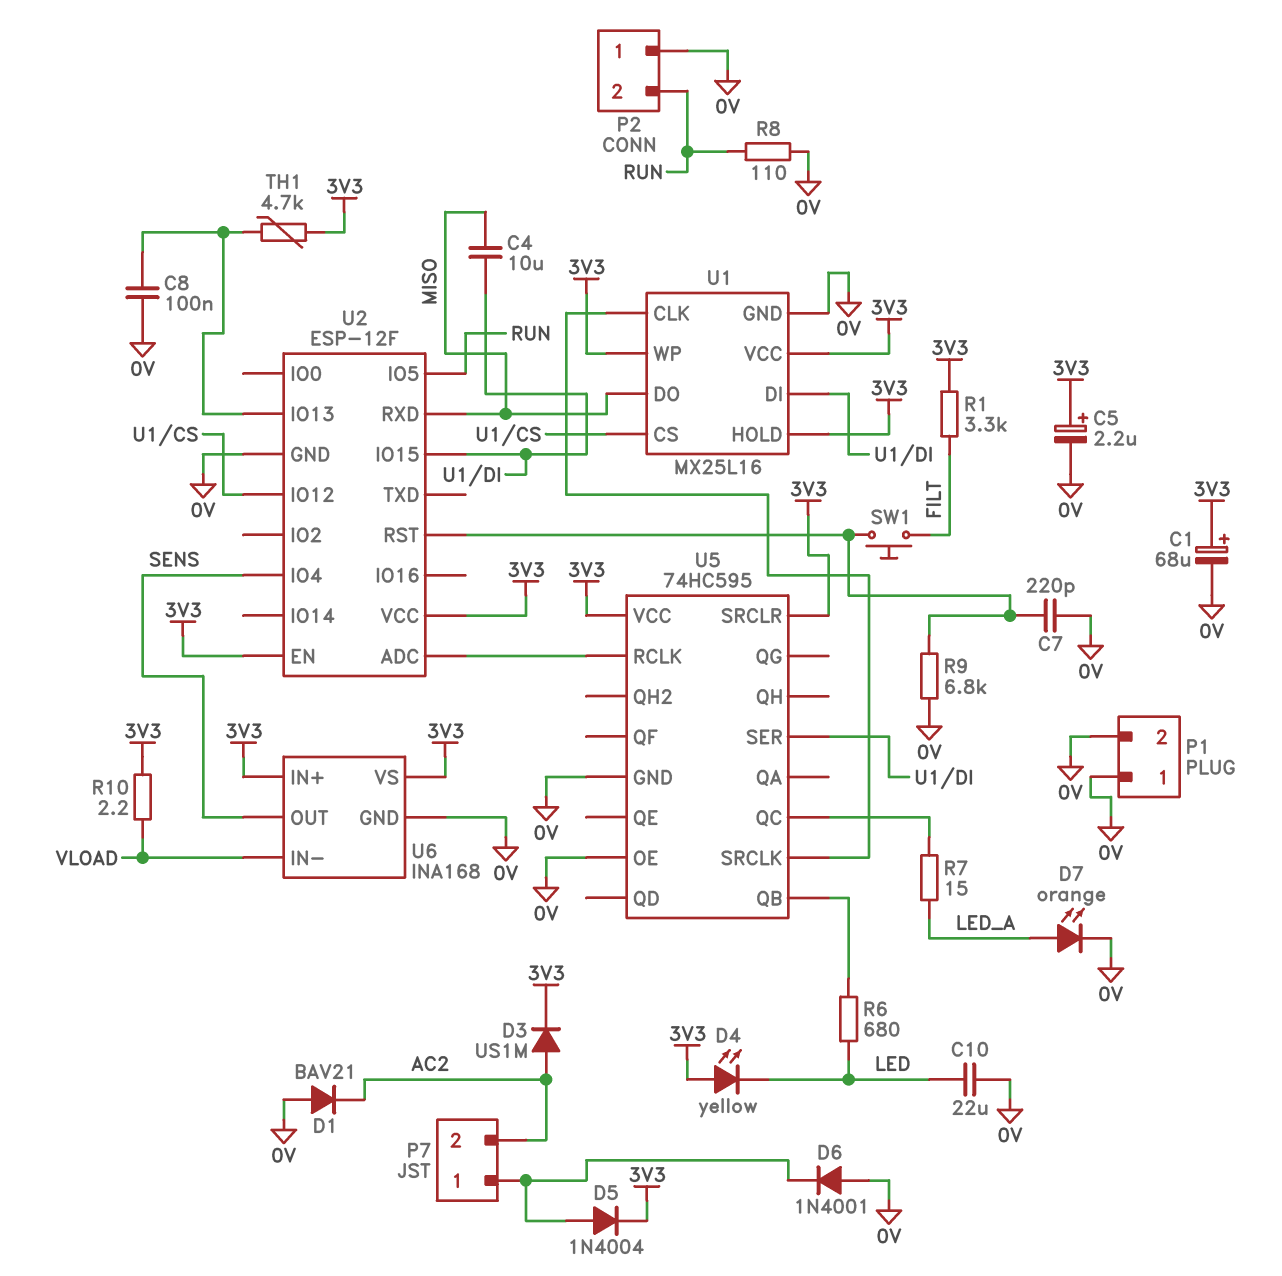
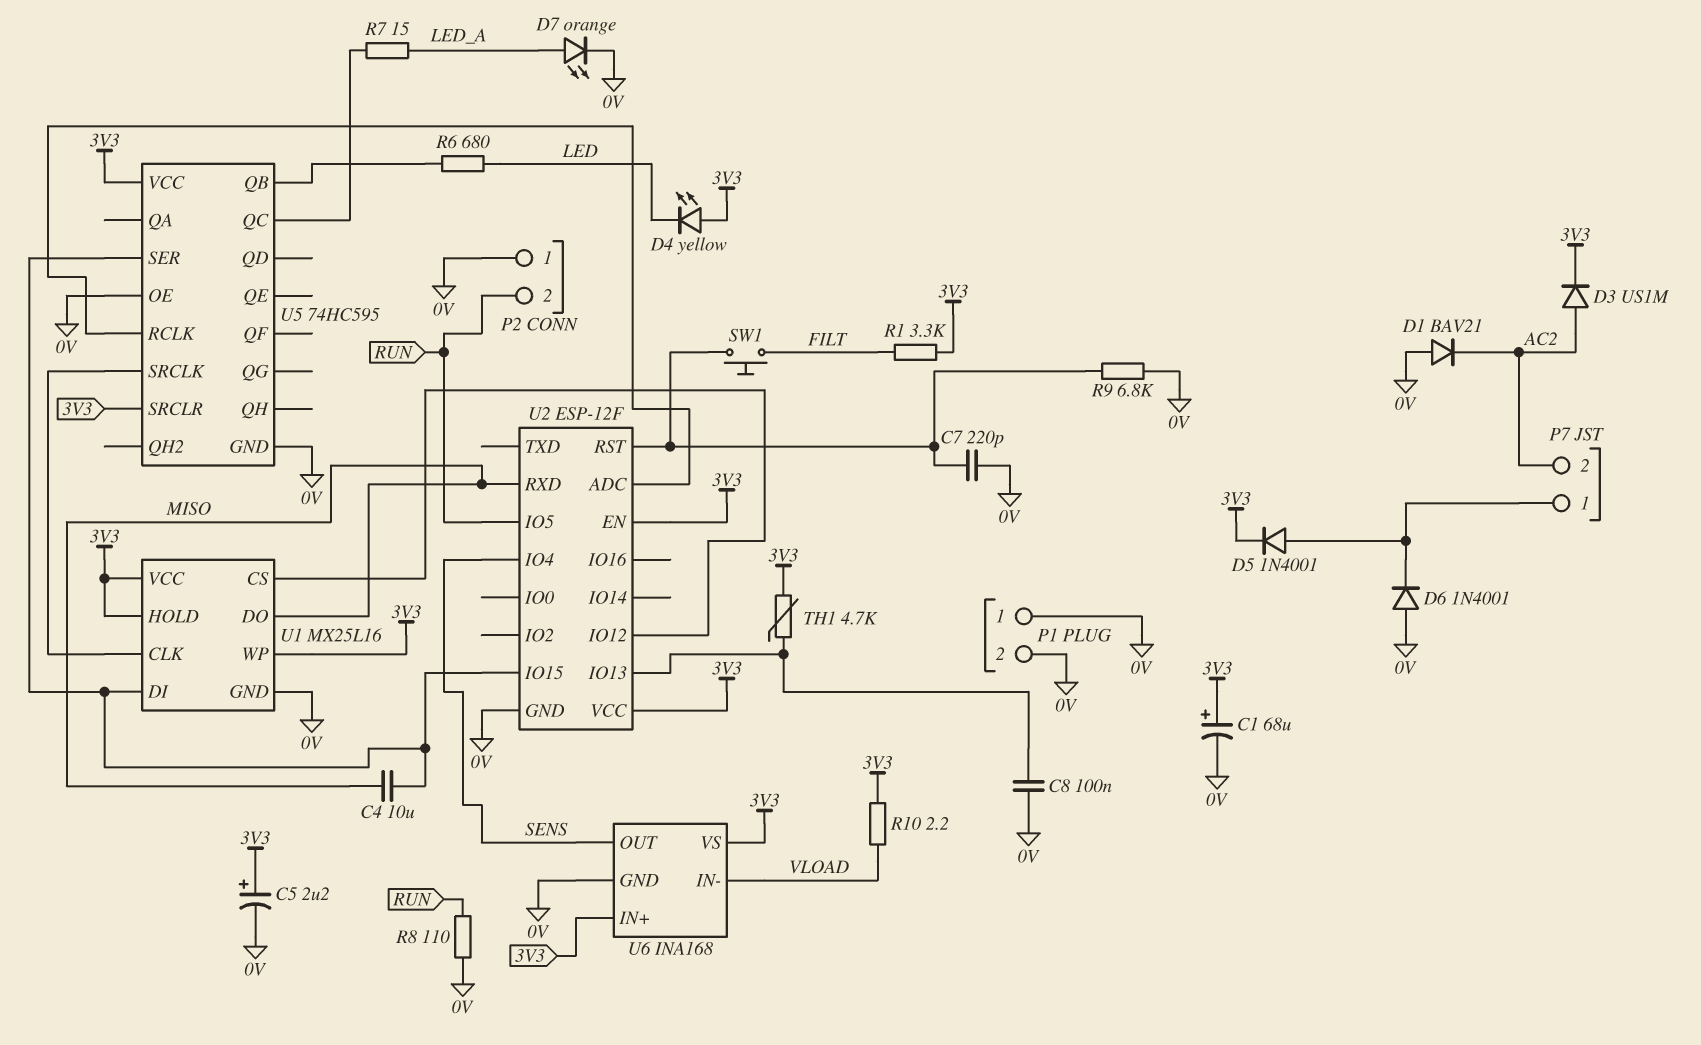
C10: 22uF (0V, LED) -> none
D5: diode 1N4004 (A P7/1, K 3V3) -> diode 1N4001 (A P7/1, K 3V3)

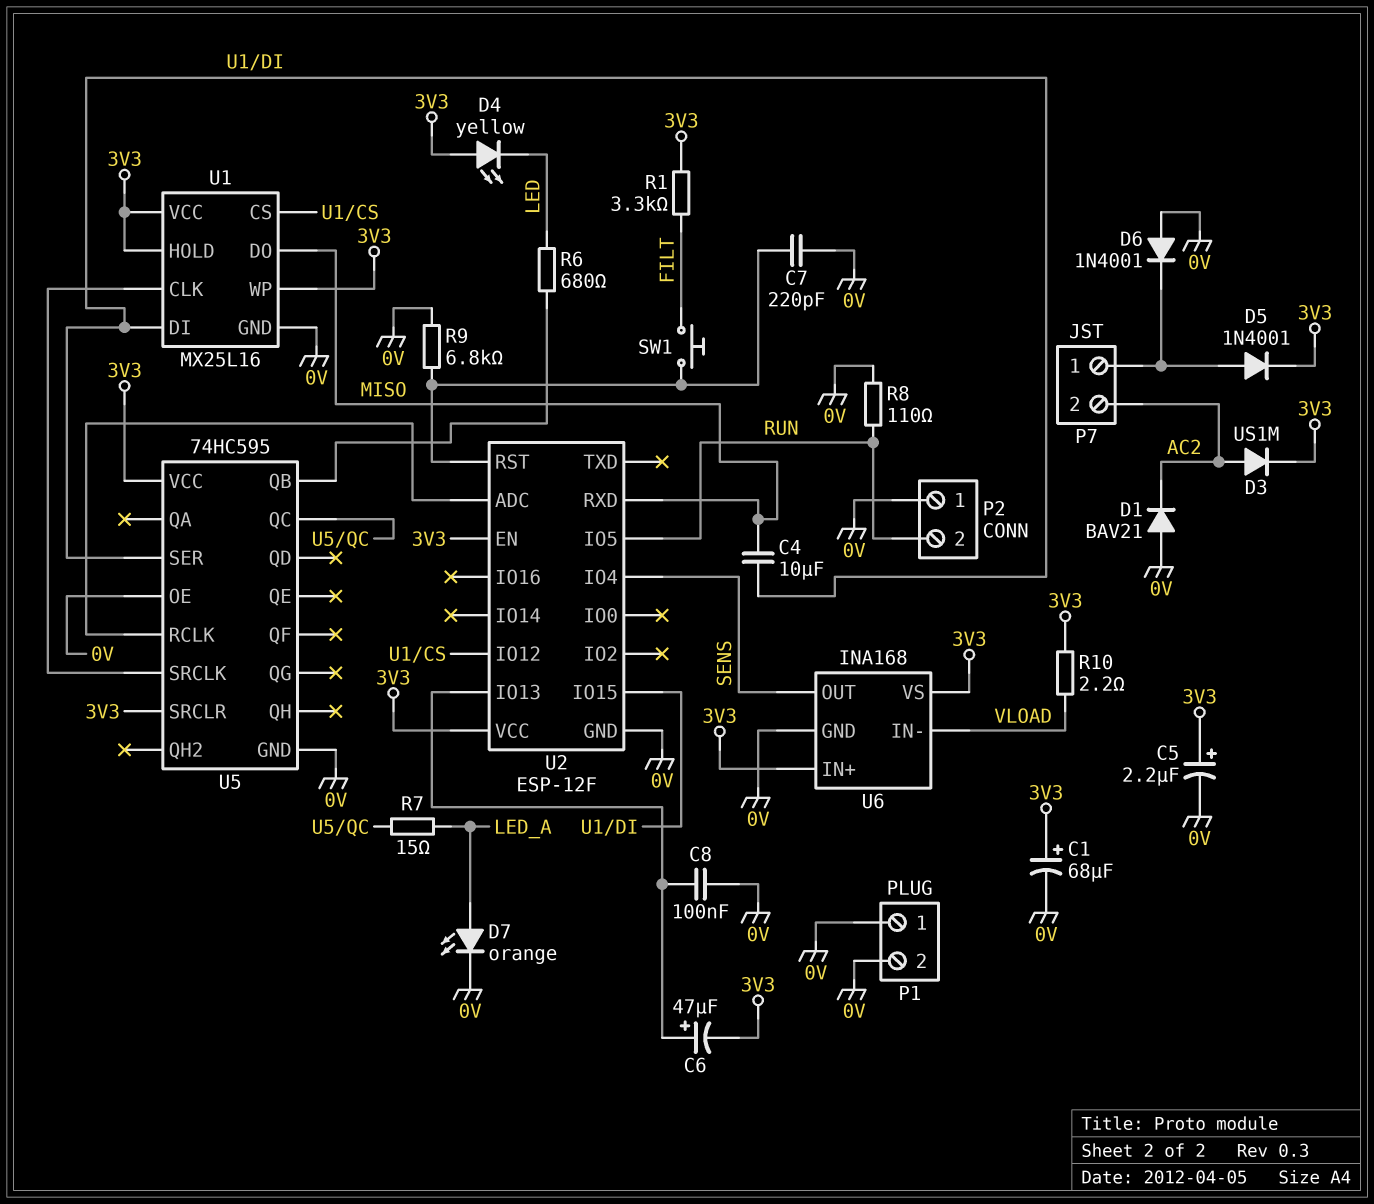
C6: none -> 47uF (plus U2/IO13, minus 3V3)
TH1: 4.7k (3V3, U2/IO13) -> none

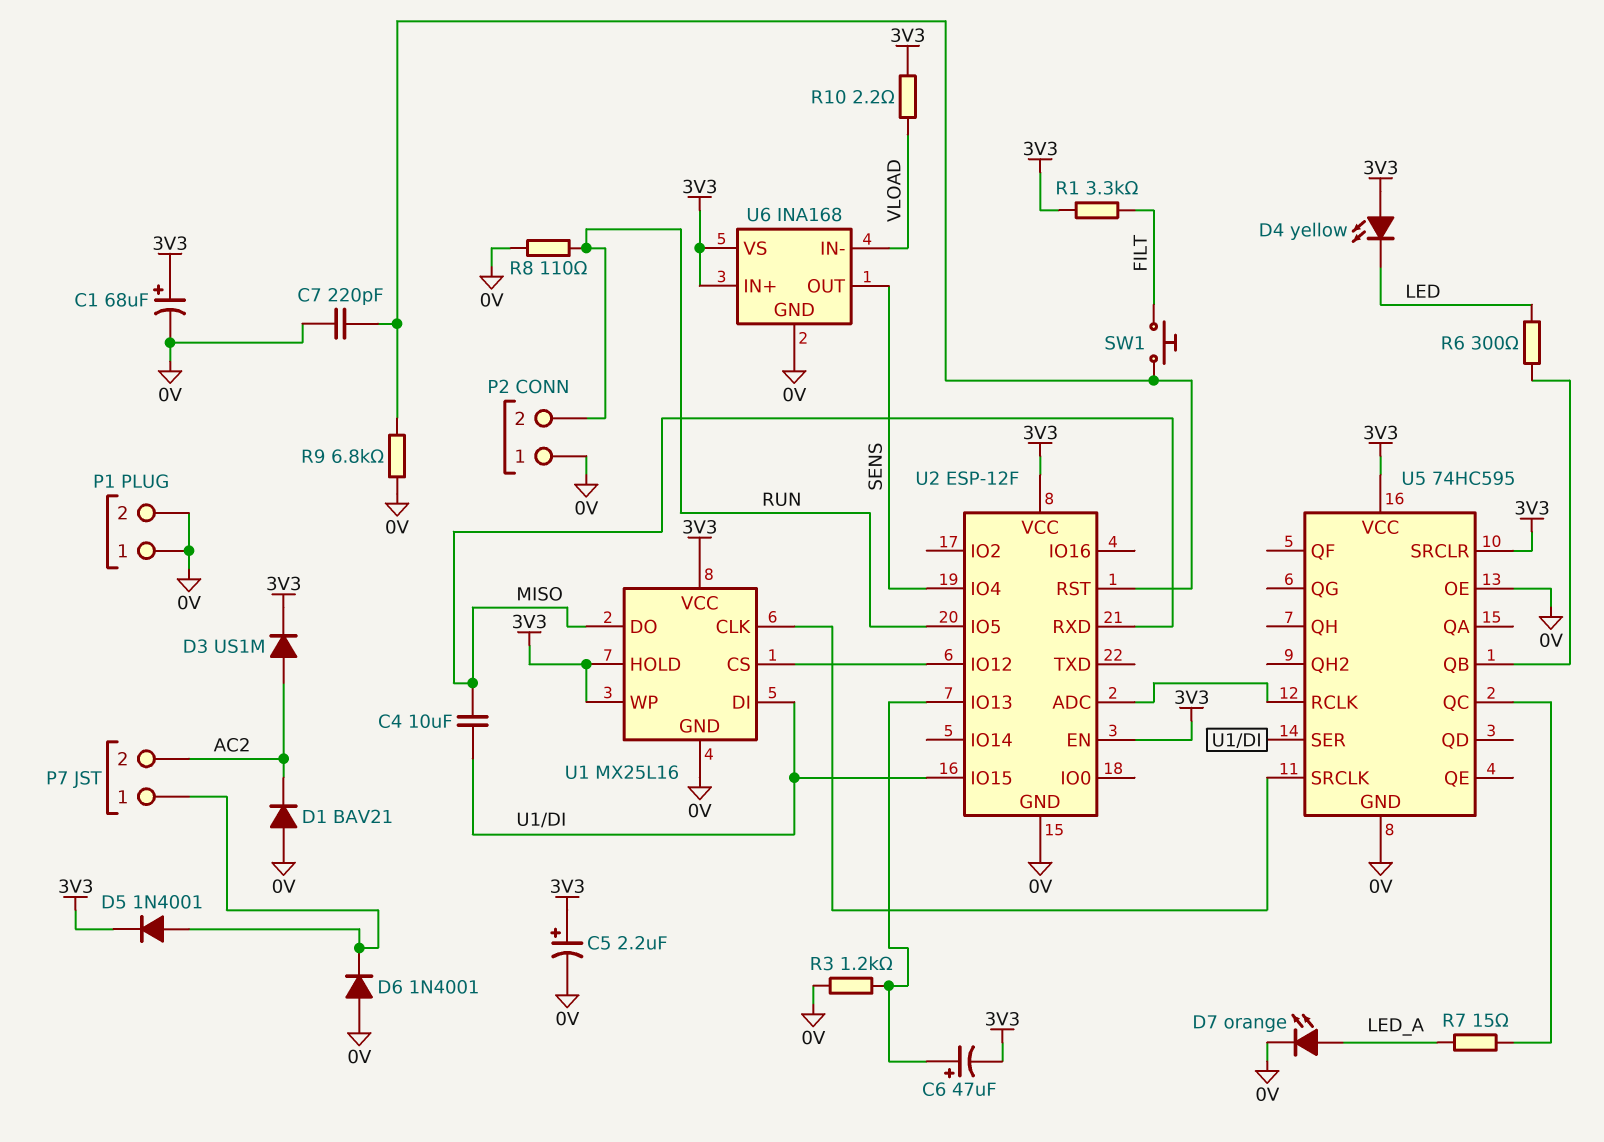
C8: 100nF (0V, U2/IO13) -> none
R3: none -> 1.2k (0V, U2/IO13)
R6: 680 (LED, U5/QB) -> 300 (LED, U5/QB)

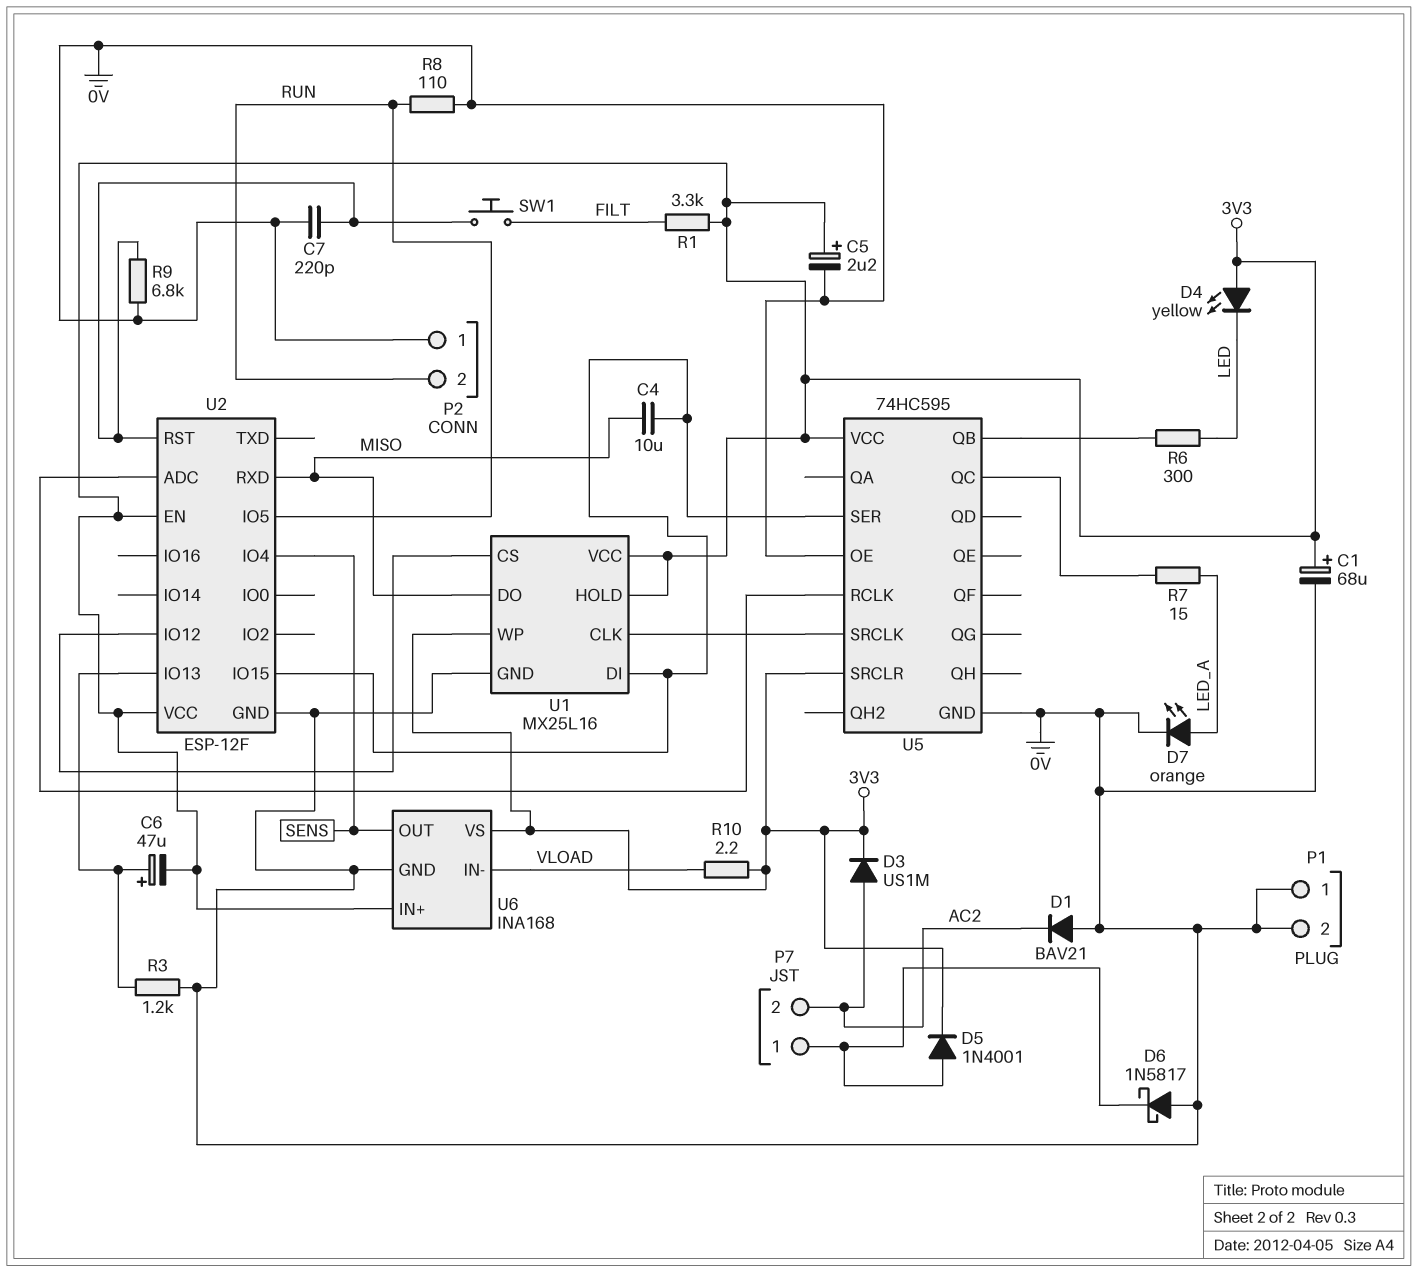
D6: diode 1N4001 (A 0V, K P7/1) -> schottky 1N5817 (A 0V, K P7/1)

